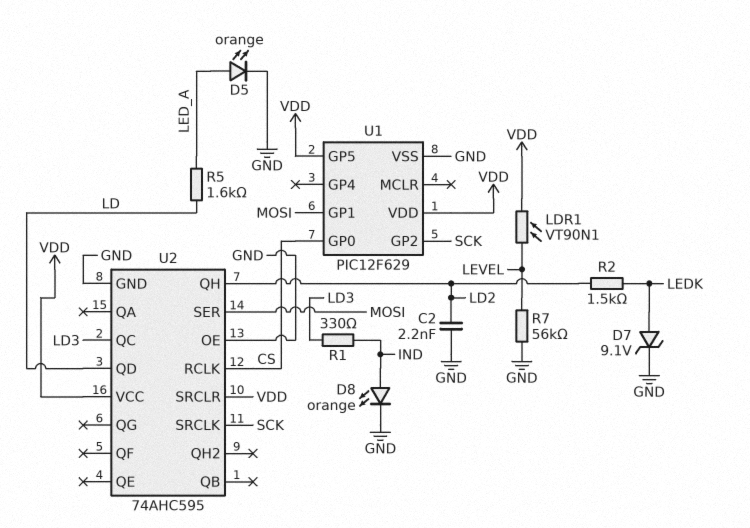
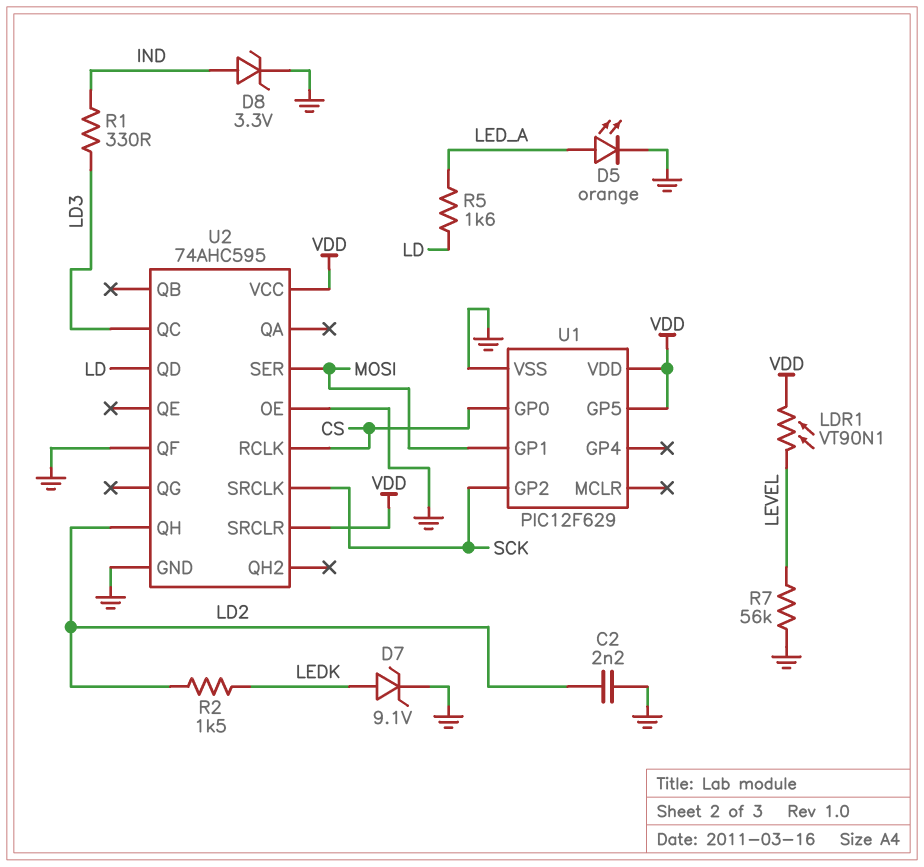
D8: LED orange (A IND, K GND) -> zener 3.3V (A IND, K GND)
U2 pin QF: none -> GND

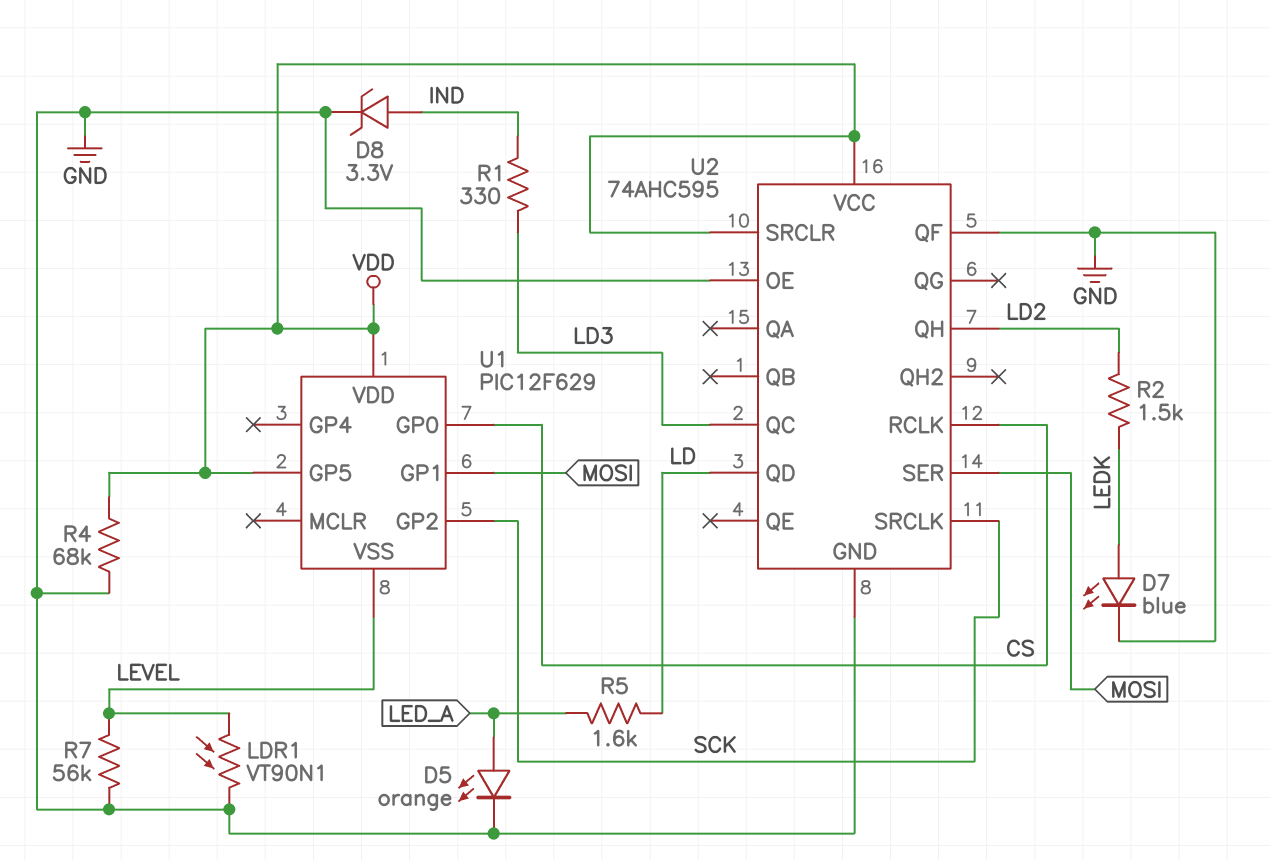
C2: 2.2nF (GND, LD2) -> none
D7: zener 9.1V (A LEDK, K GND) -> LED blue (A LEDK, K GND)
LDR1: VT90N1 (LEVEL, VDD) -> VT90N1 (GND, LEVEL)
R4: none -> 68k (GND, VDD)
U1 pin VSS: GND -> LEVEL

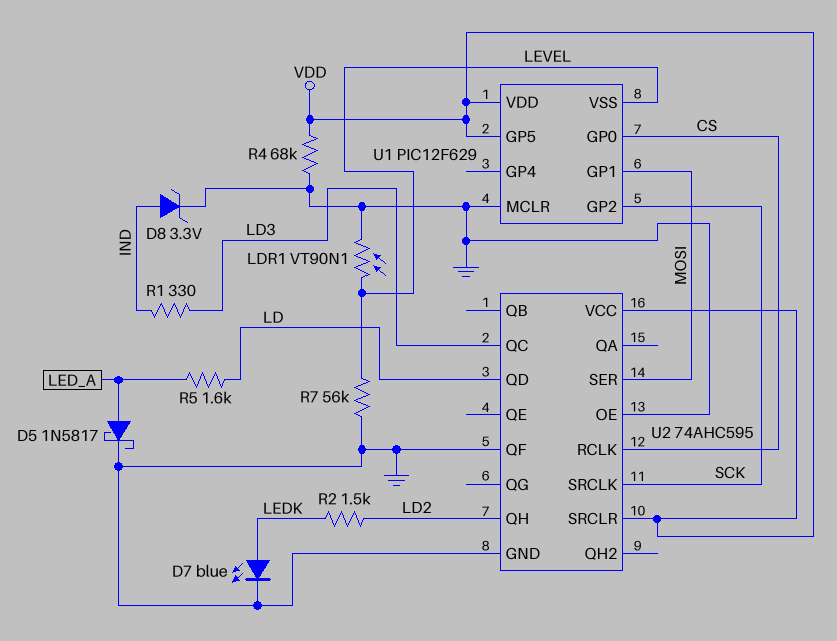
D5: LED orange (A LED_A, K GND) -> schottky 1N5817 (A LED_A, K GND)
U1 pin MCLR: none -> GND

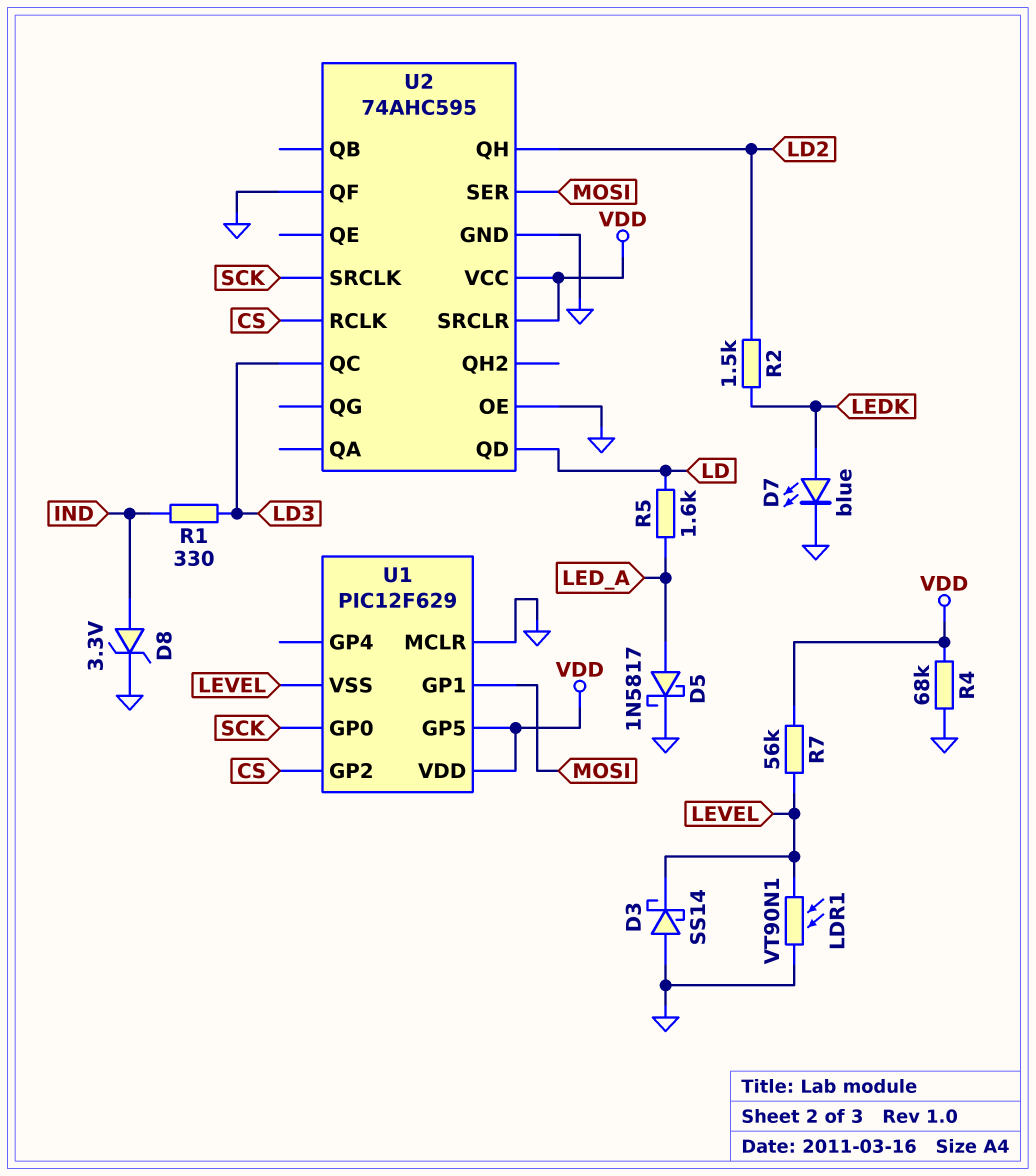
D3: none -> schottky SS14 (A GND, K LEVEL)
R7: 56k (GND, LEVEL) -> 56k (LEVEL, VDD)
U1 pin GP0: CS -> SCK
U1 pin GP2: SCK -> CS

